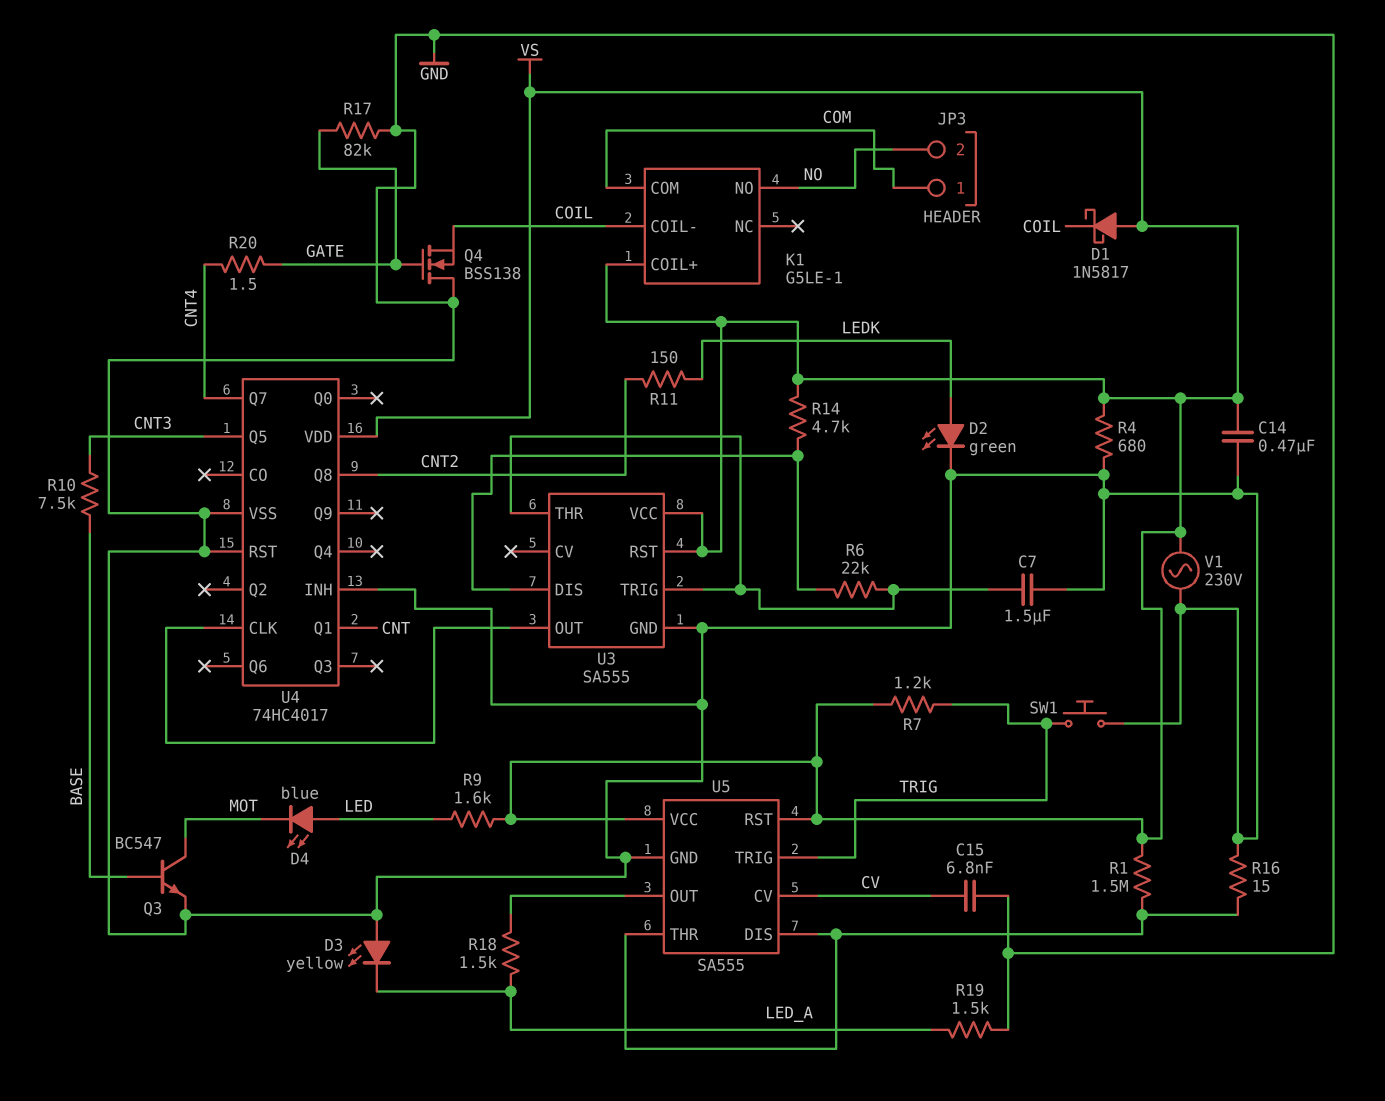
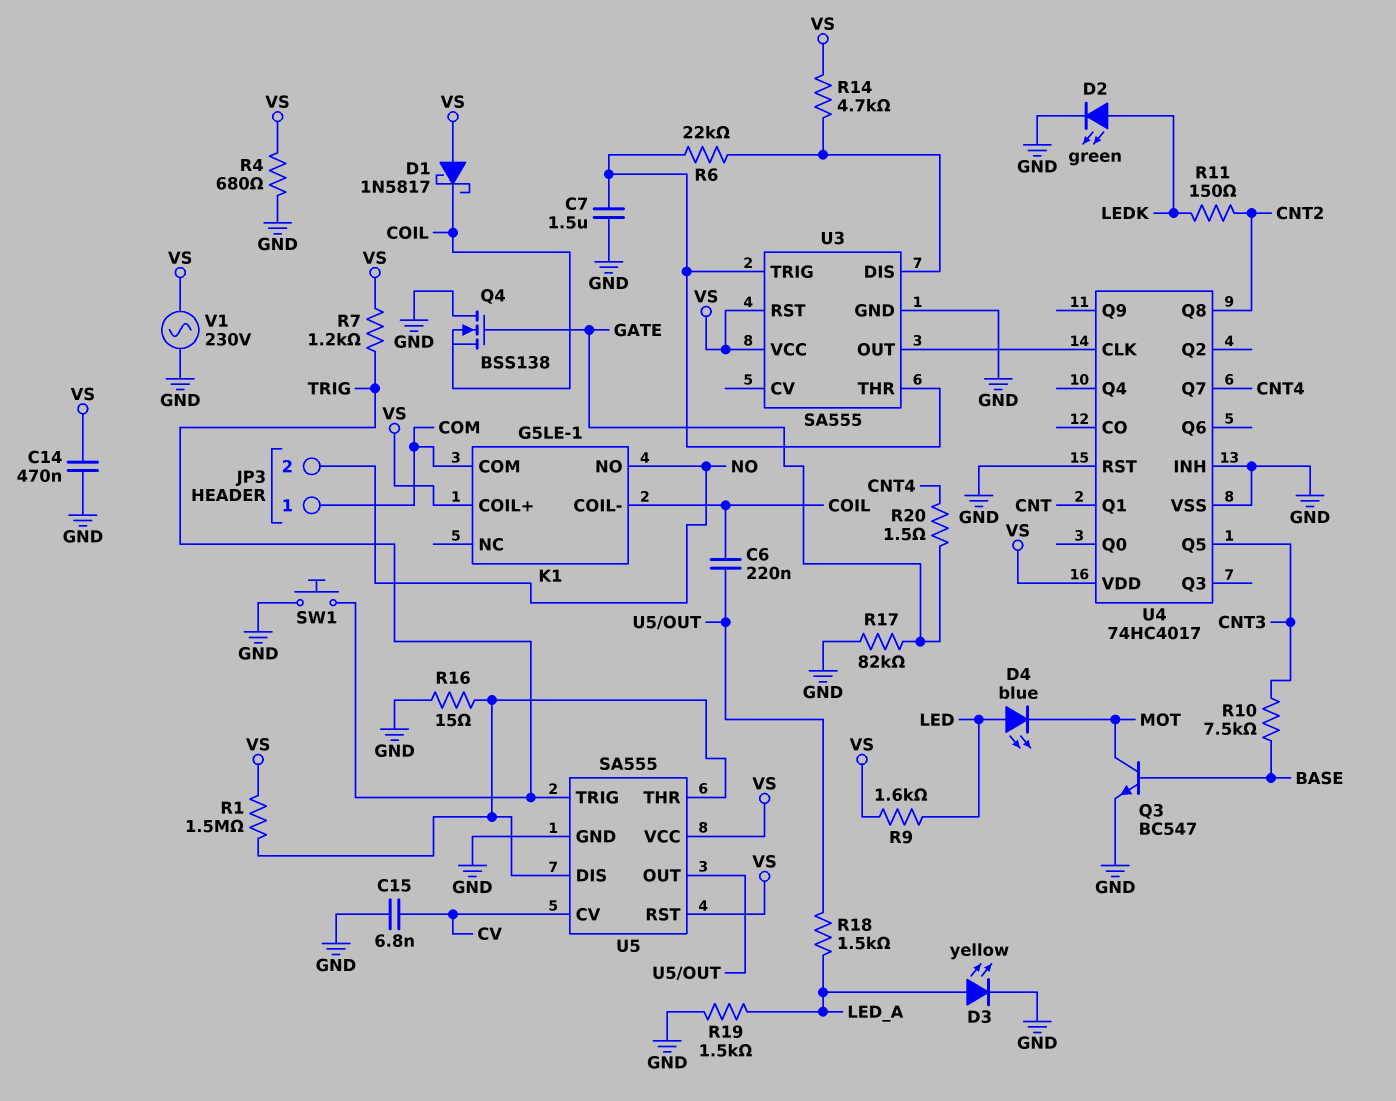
C6: none -> 220nF (COIL, U5/OUT)
D3: LED yellow (A GND, K LED_A) -> LED yellow (A LED_A, K GND)

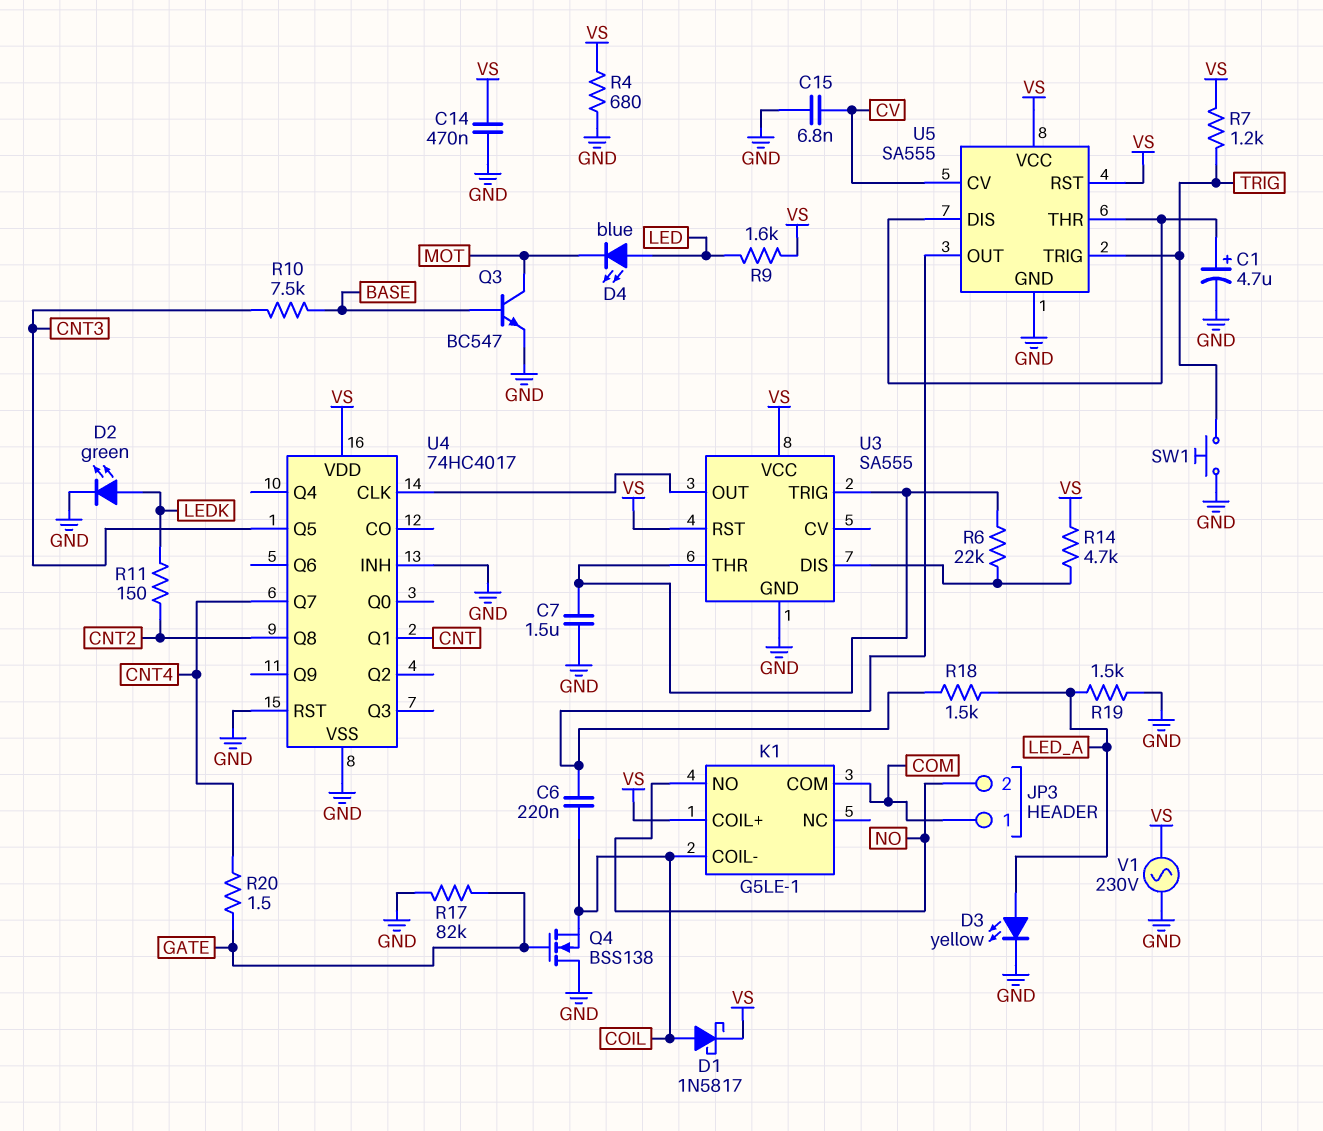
C1: none -> 4.7uF (plus U5/DIS, minus GND)
D1: schottky 1N5817 (A VS, K COIL) -> schottky 1N5817 (A COIL, K VS)
R1: 1.5M (U5/DIS, VS) -> none
R16: 15 (GND, U5/DIS) -> none

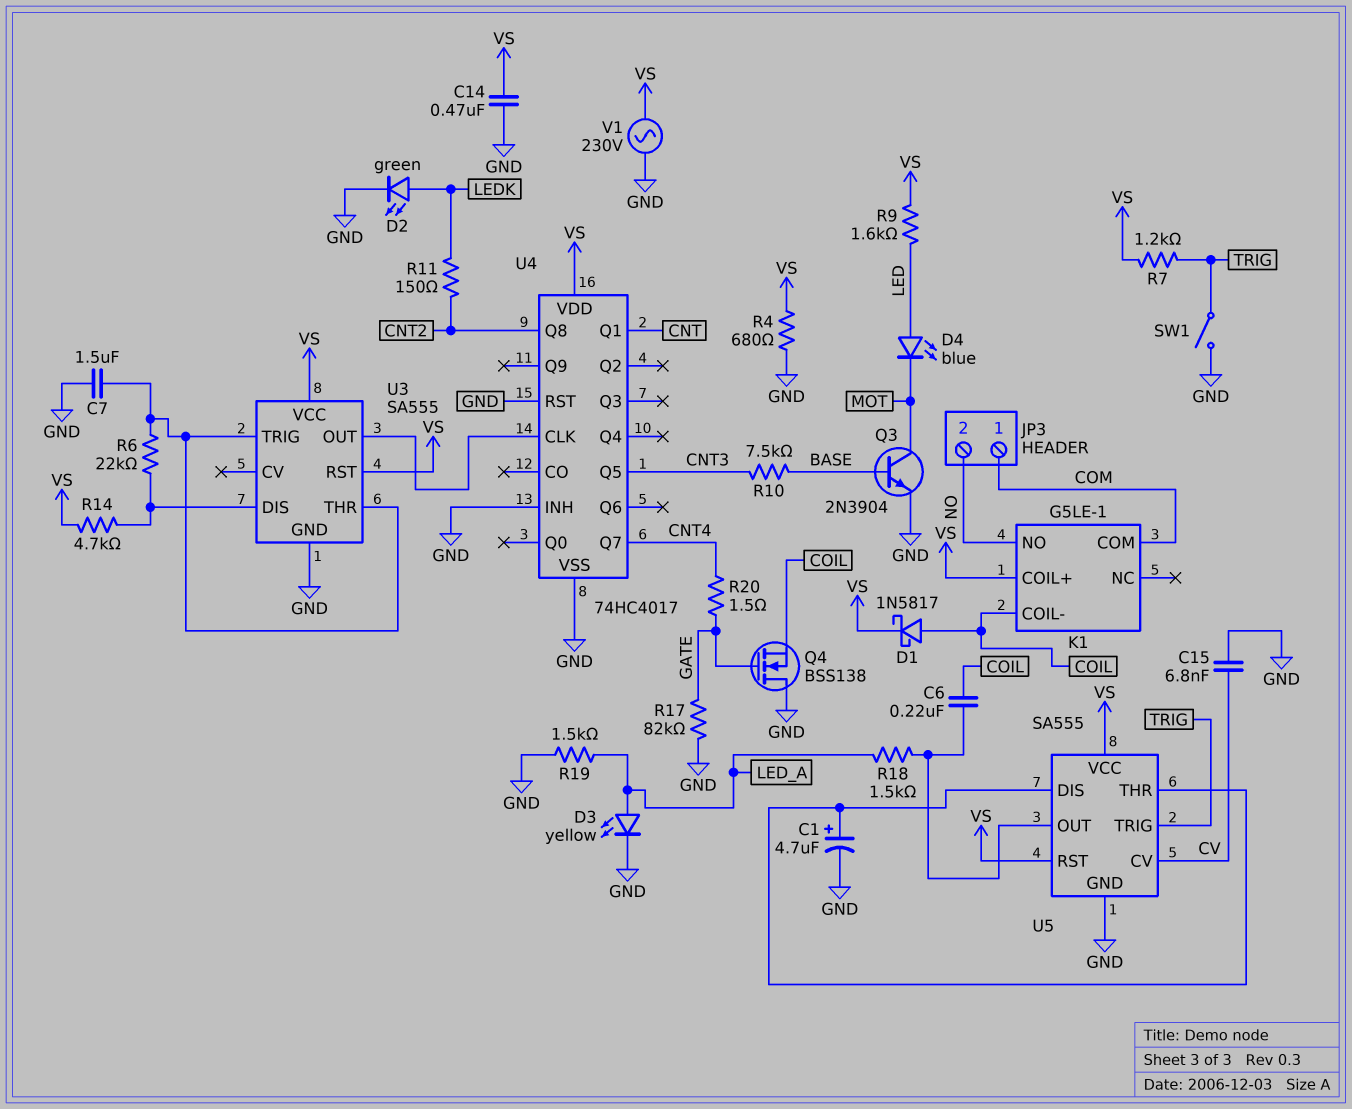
Q3: NPN BC547 (B BASE, C MOT, E GND) -> NPN 2N3904 (B BASE, C MOT, E GND)
SW1: button (GND, TRIG) -> switch (GND, TRIG)

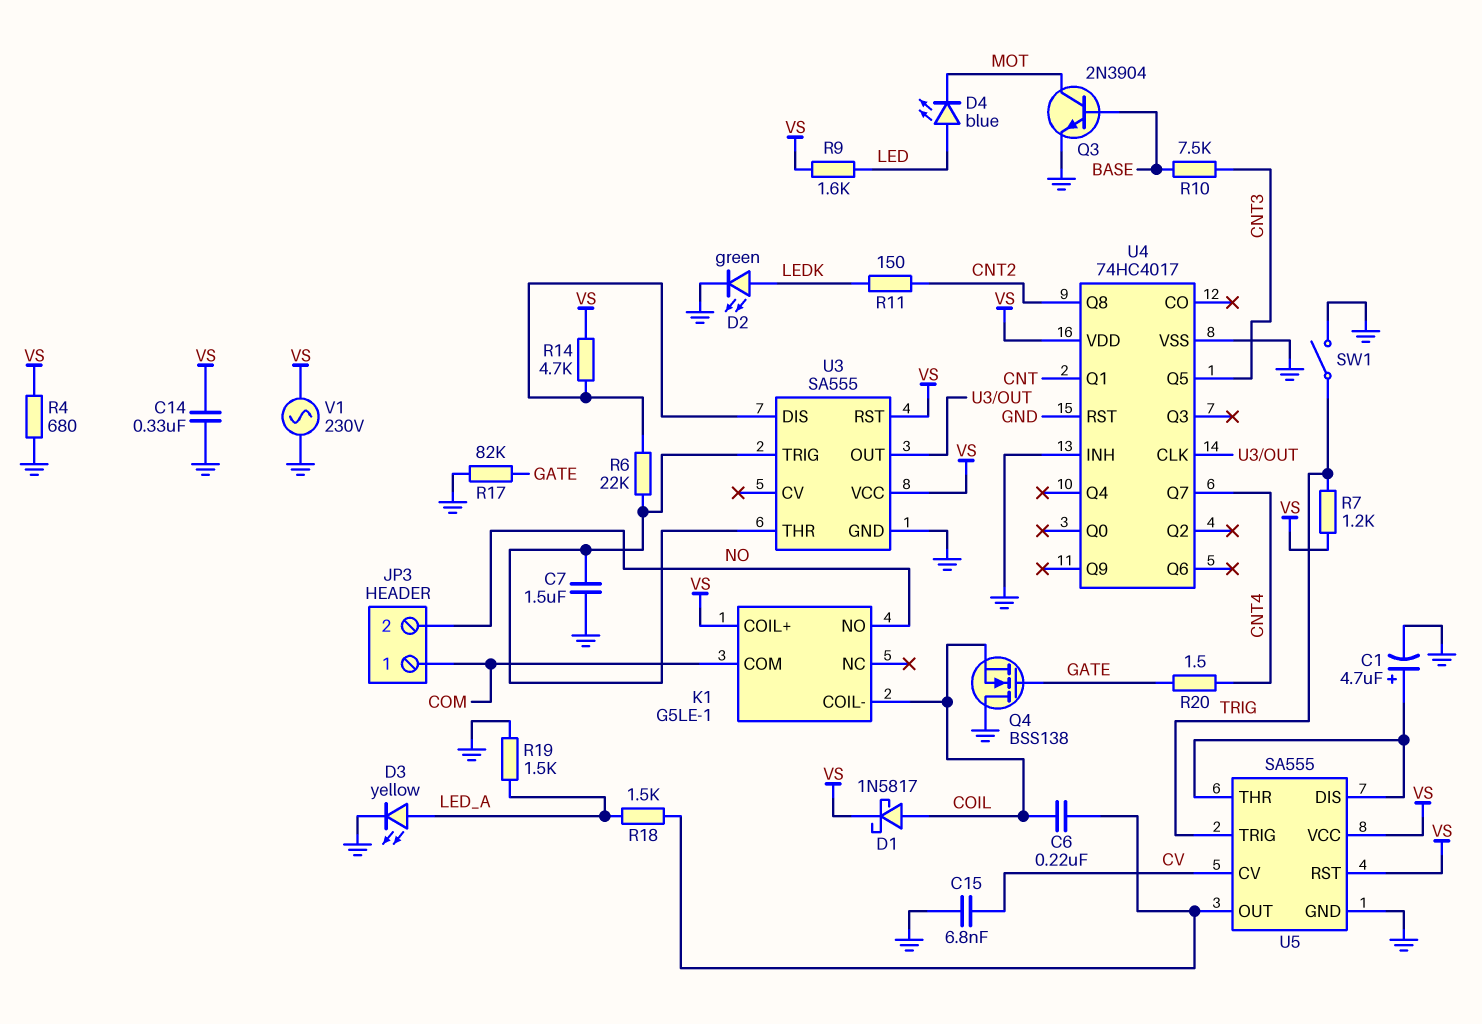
C14: 470nF (GND, VS) -> 330nF (GND, VS)

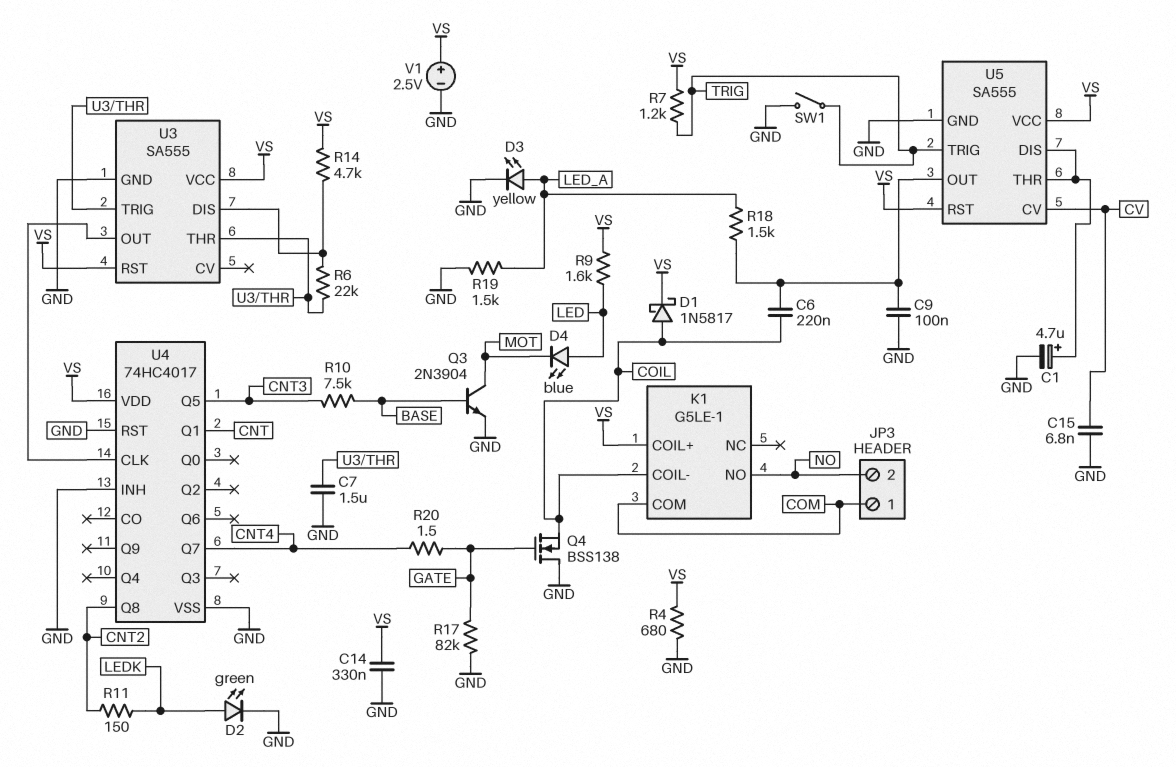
C9: none -> 100nF (GND, U5/OUT)
V1: AC 230V (GND, VS) -> 2.5V (plus VS, minus GND)

